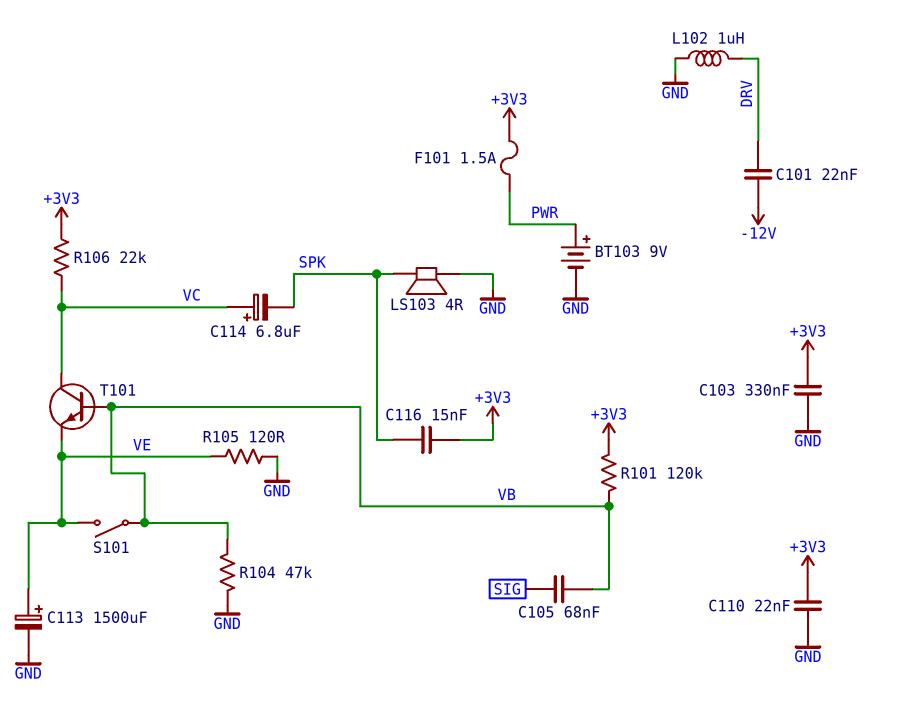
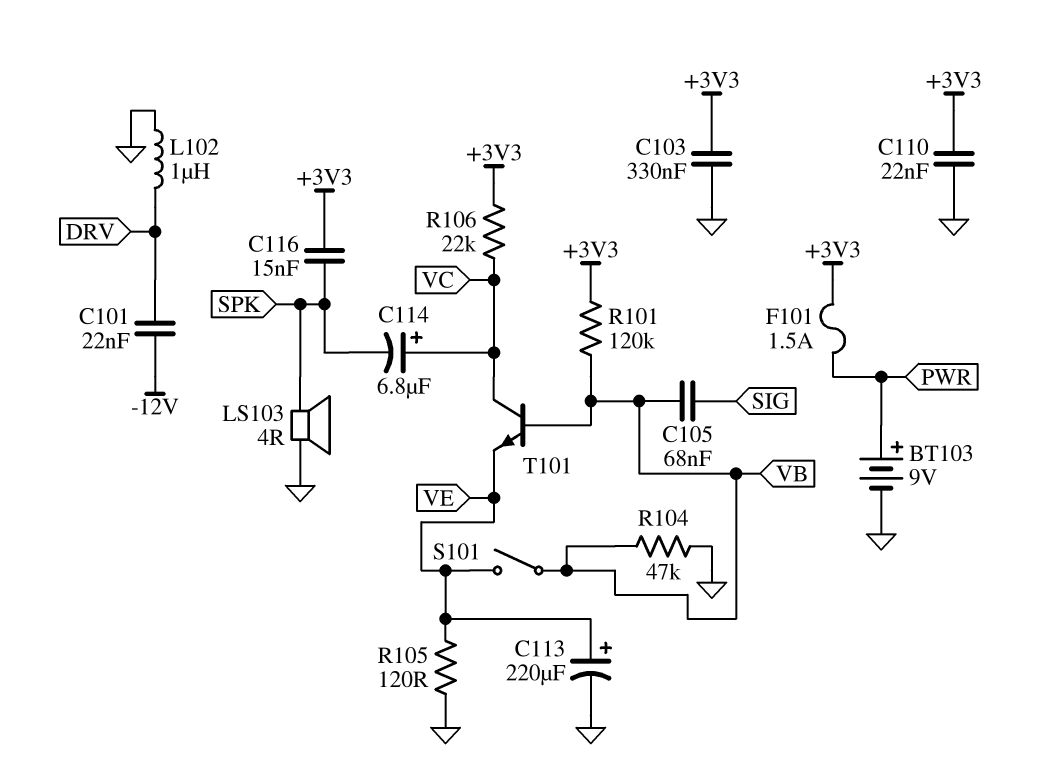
C113: 1500uF (plus VE, minus GND) -> 220uF (plus VE, minus GND)

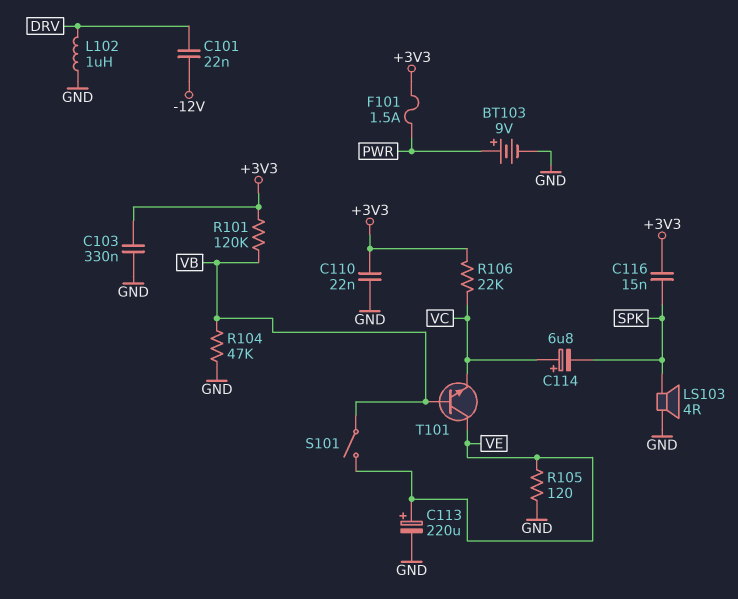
C105: 68nF (SIG, VB) -> none
T101: NPN (B VB, C VC, E VE) -> NPN (B VB, C VE, E VC)

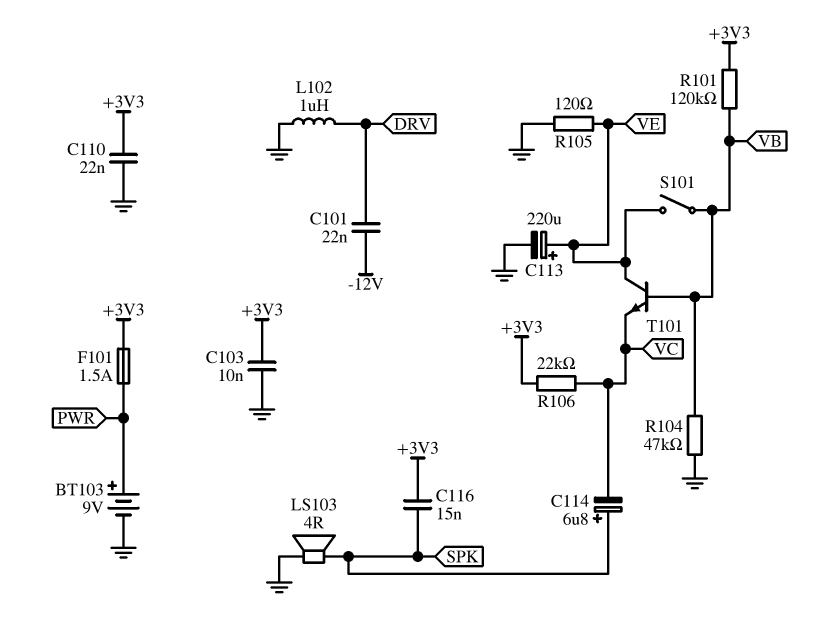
C103: 330nF (+3V3, GND) -> 10nF (+3V3, GND)
C114: 6.8uF (plus VC, minus SPK) -> 6.8uF (plus SPK, minus VC)

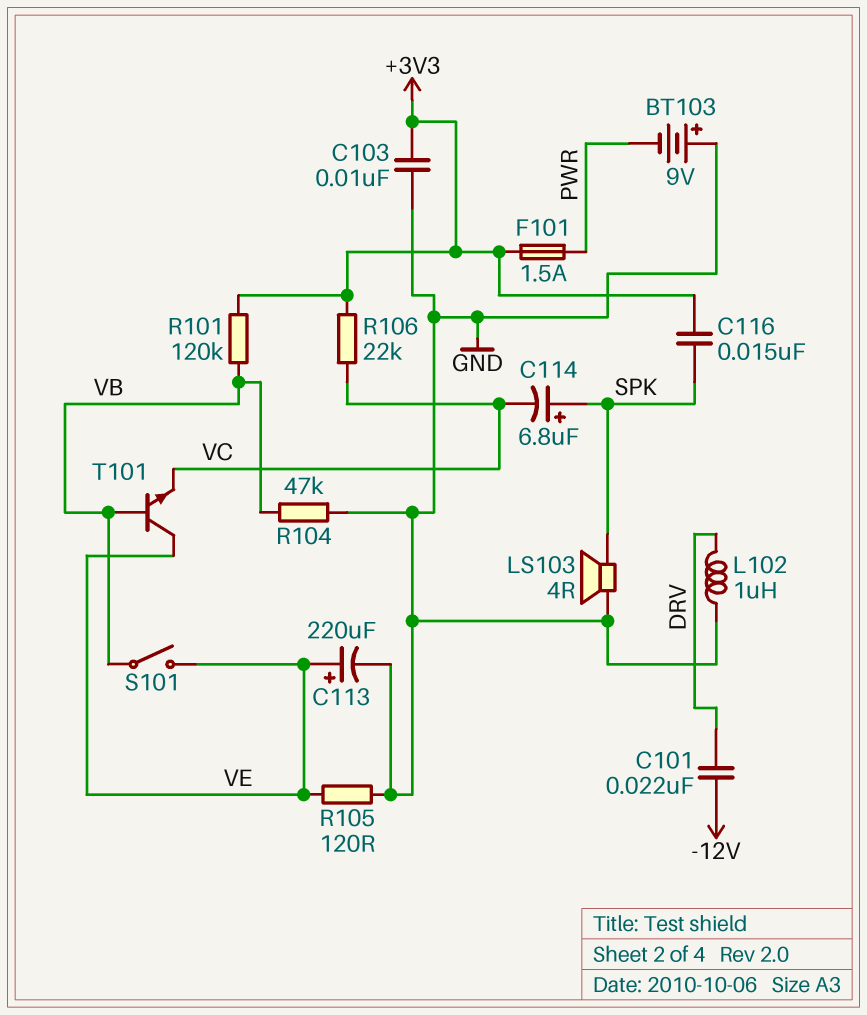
BT103: 9V (plus PWR, minus GND) -> 9V (plus GND, minus PWR)
C110: 22nF (+3V3, GND) -> none

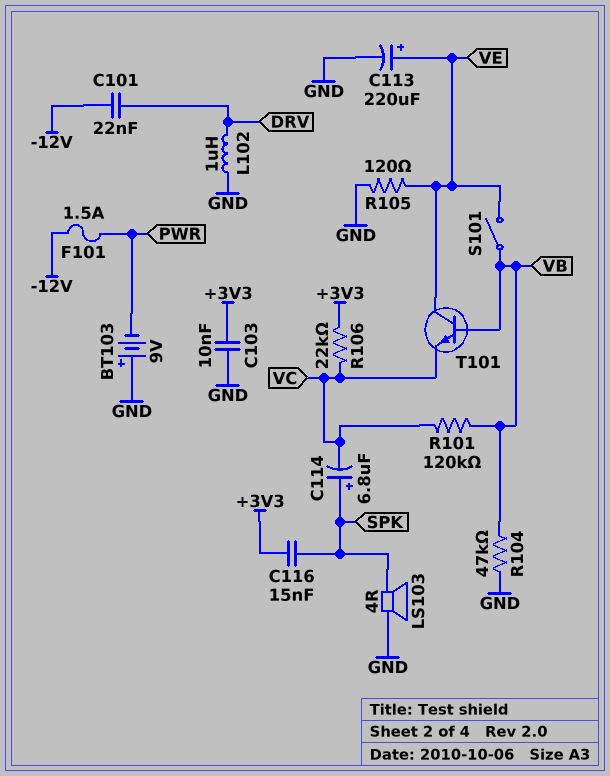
F101: 1.5A (+3V3, PWR) -> 1.5A (-12V, PWR)
R101: 120k (+3V3, VB) -> 120k (VB, VC)

